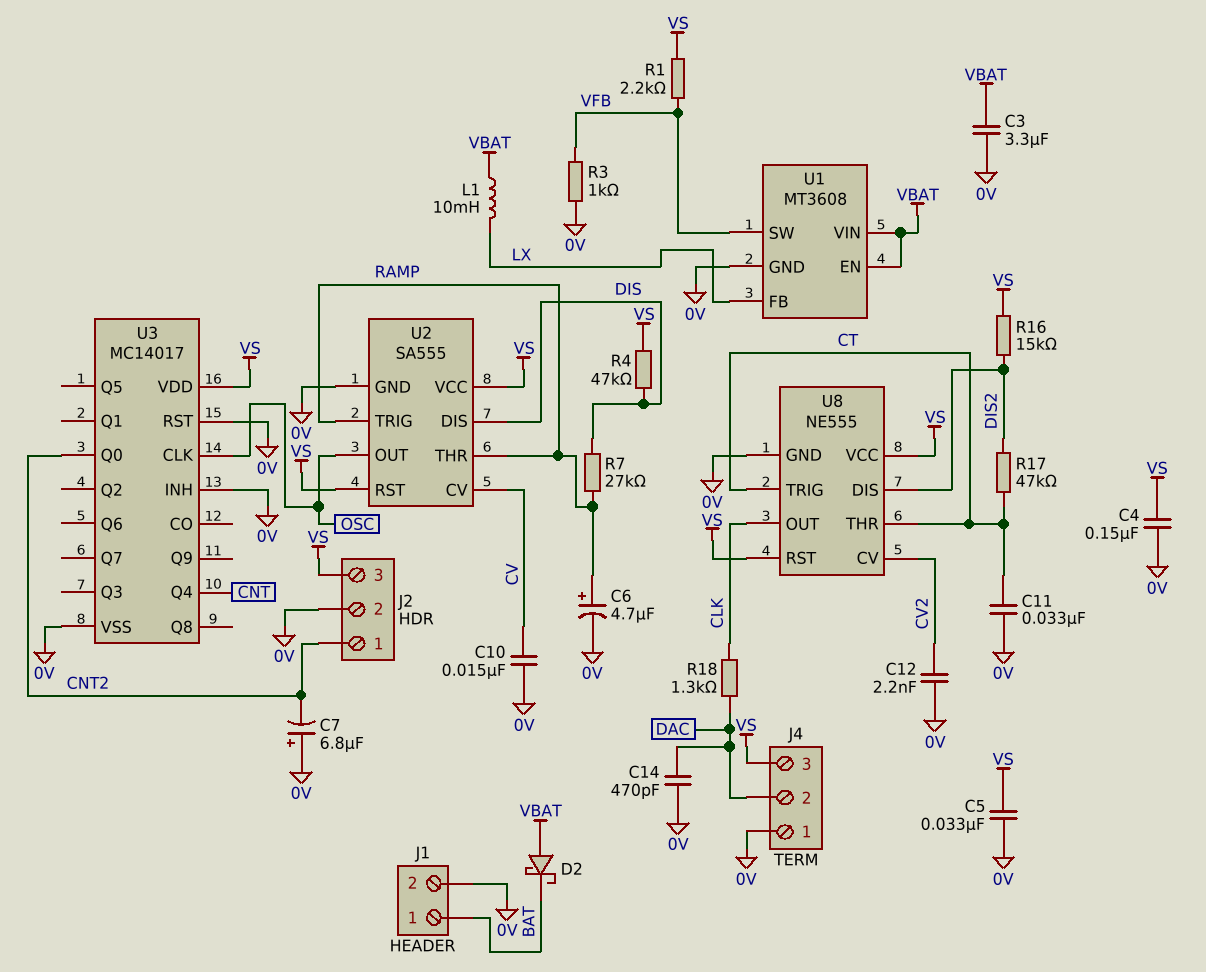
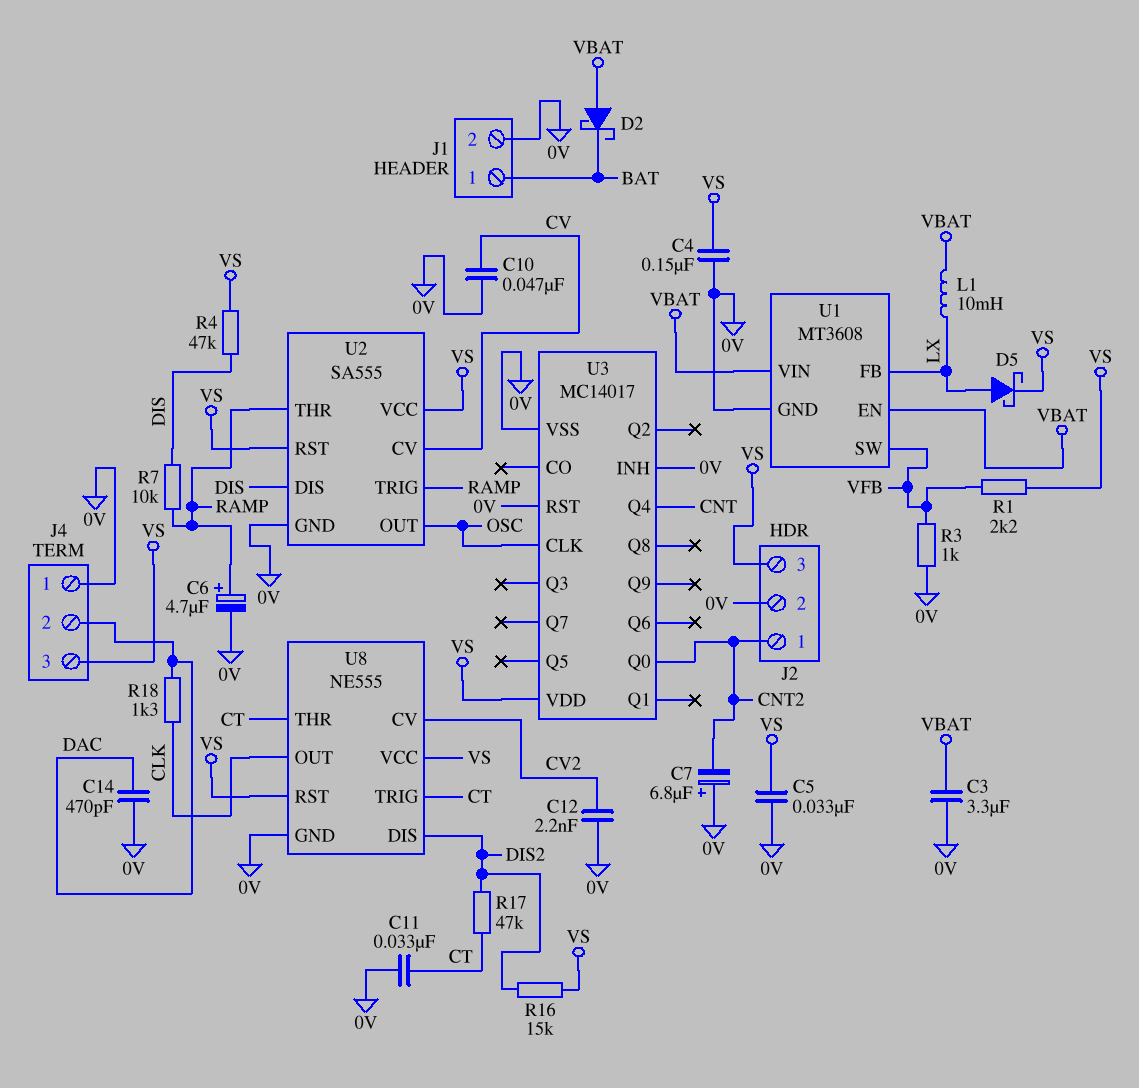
C10: 15nF (0V, CV) -> 47nF (0V, CV)
D5: none -> schottky (A LX, K VS)
R7: 27k (DIS, RAMP) -> 10k (DIS, RAMP)

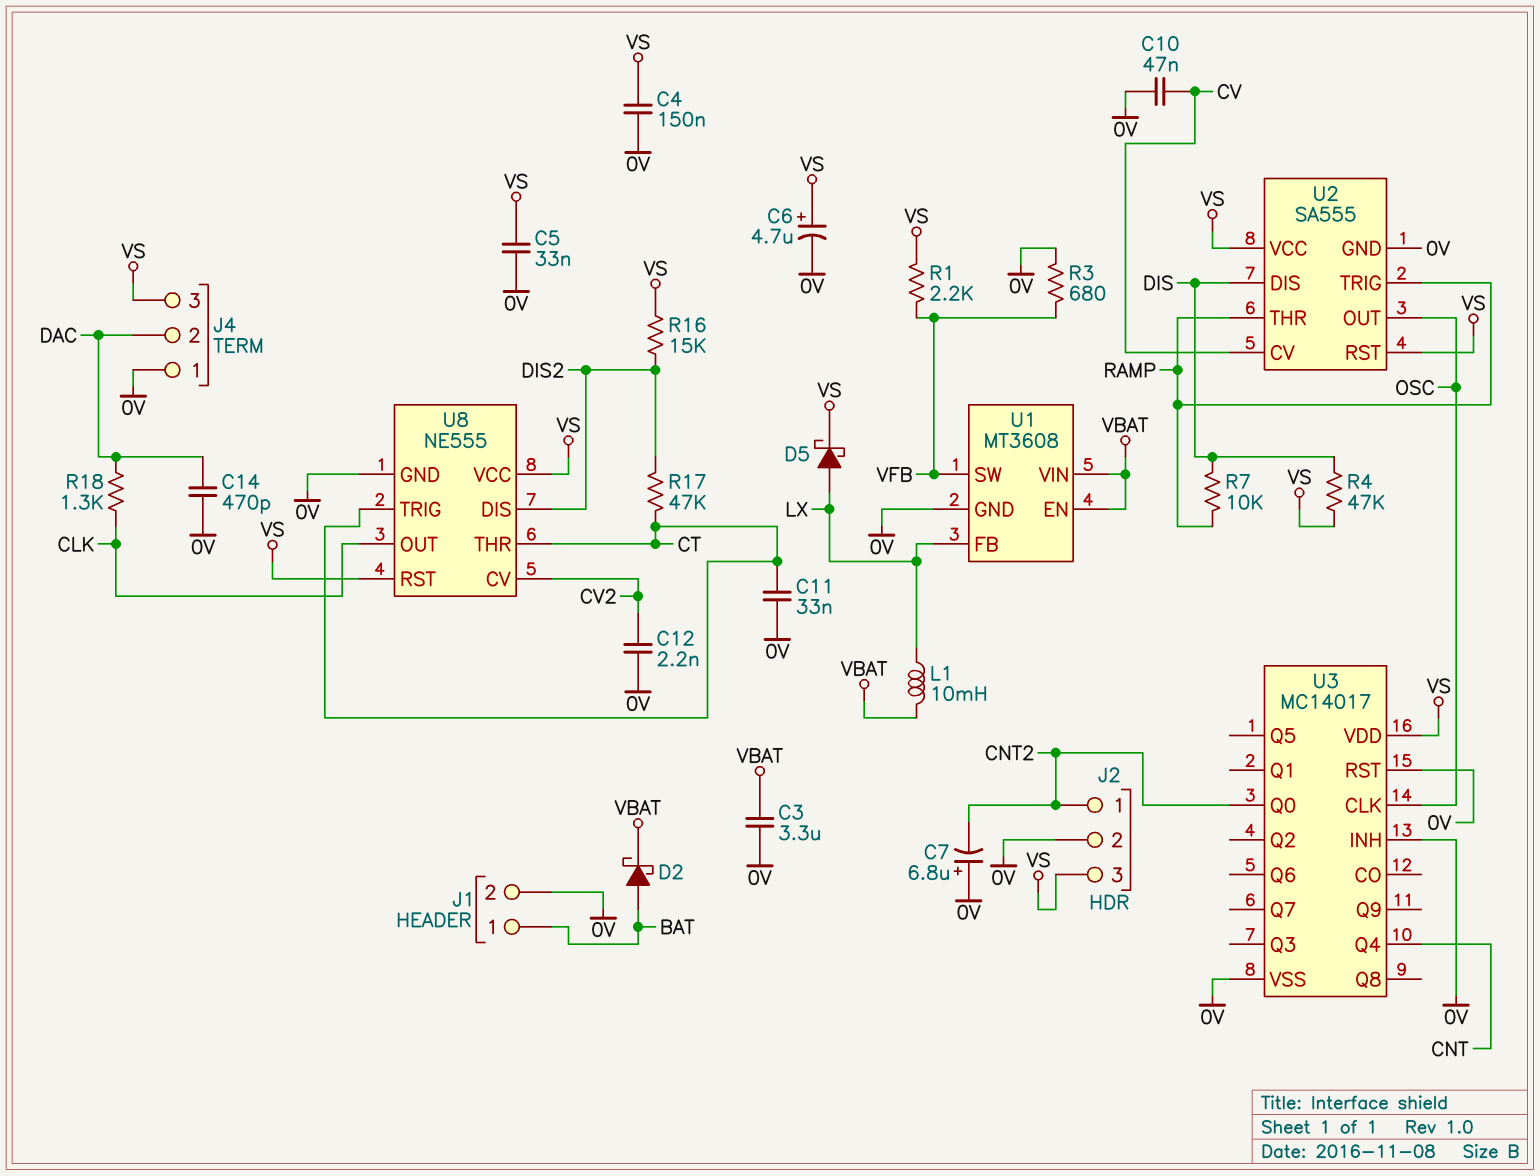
C6: 4.7uF (plus RAMP, minus 0V) -> 4.7uF (plus VS, minus 0V)
D2: schottky (A VBAT, K BAT) -> schottky (A BAT, K VBAT)
R3: 1k (0V, VFB) -> 680 (0V, VFB)

